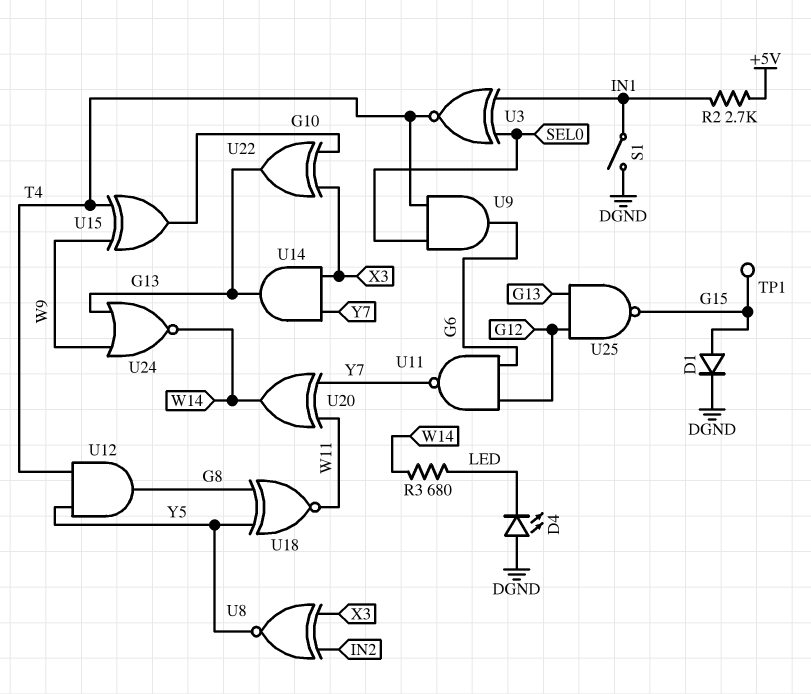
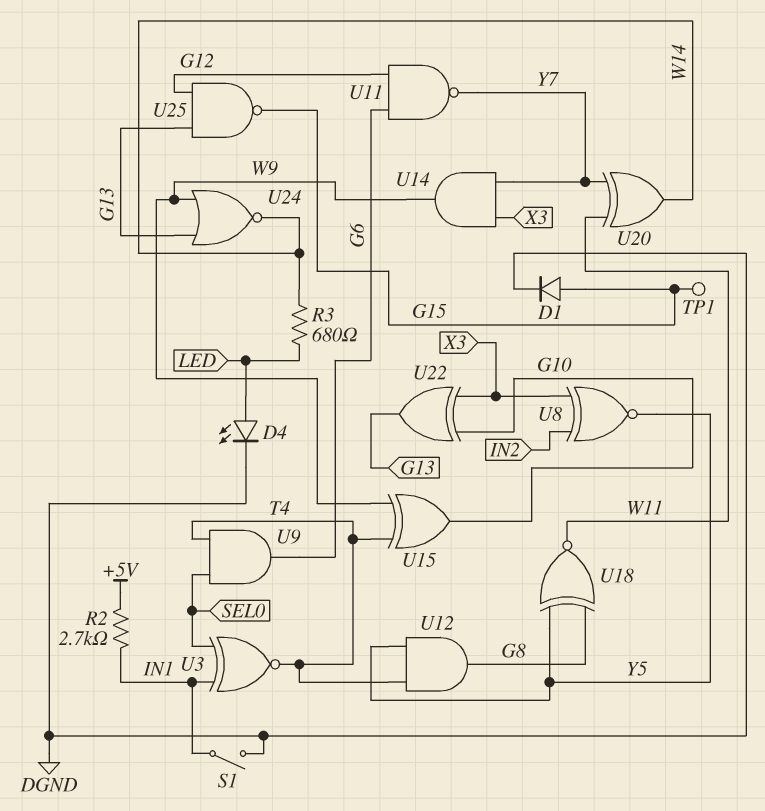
D4: LED (A DGND, K LED) -> LED (A LED, K DGND)
U14: AND (in X3, in Y7, out G13) -> AND (in X3, in Y7, out W9)

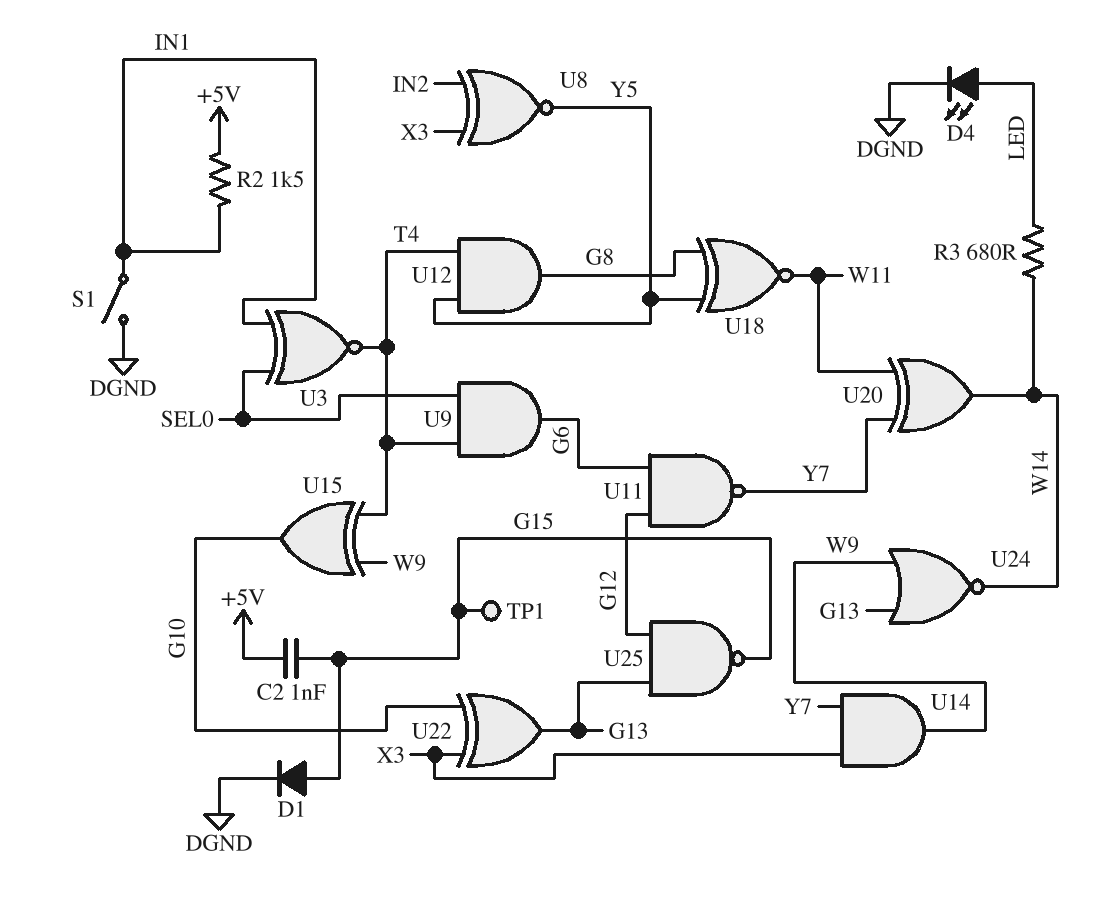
C2: none -> 1nF (+5V, G15)
R2: 2.7k (+5V, IN1) -> 1.5k (+5V, IN1)

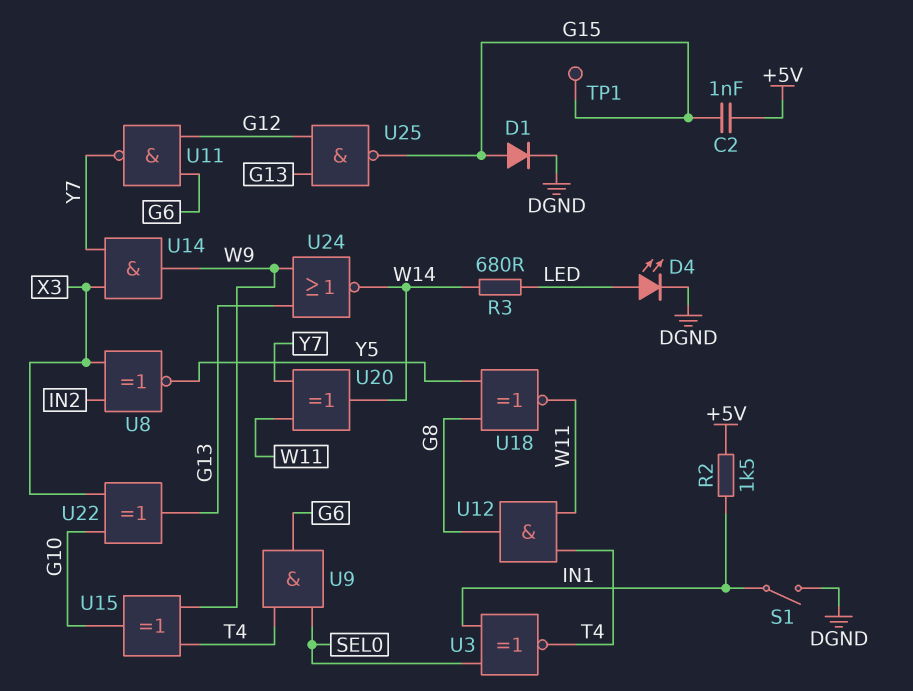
U12: AND (in T4, in Y5, out G8) -> AND (in T4, in W11, out G8)

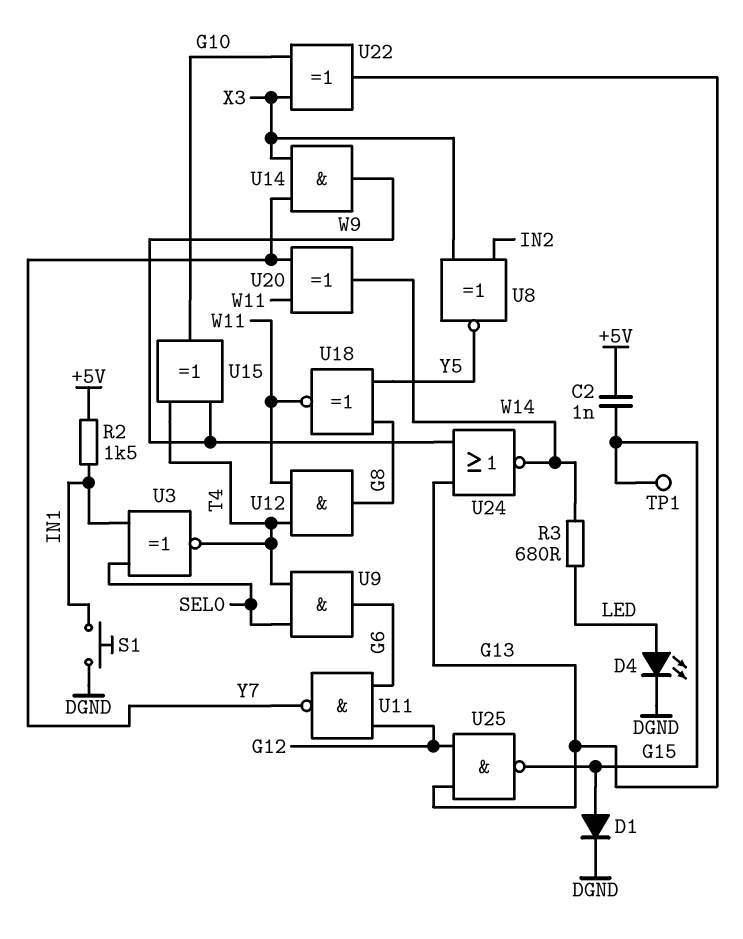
S1: switch (DGND, IN1) -> button (DGND, IN1)

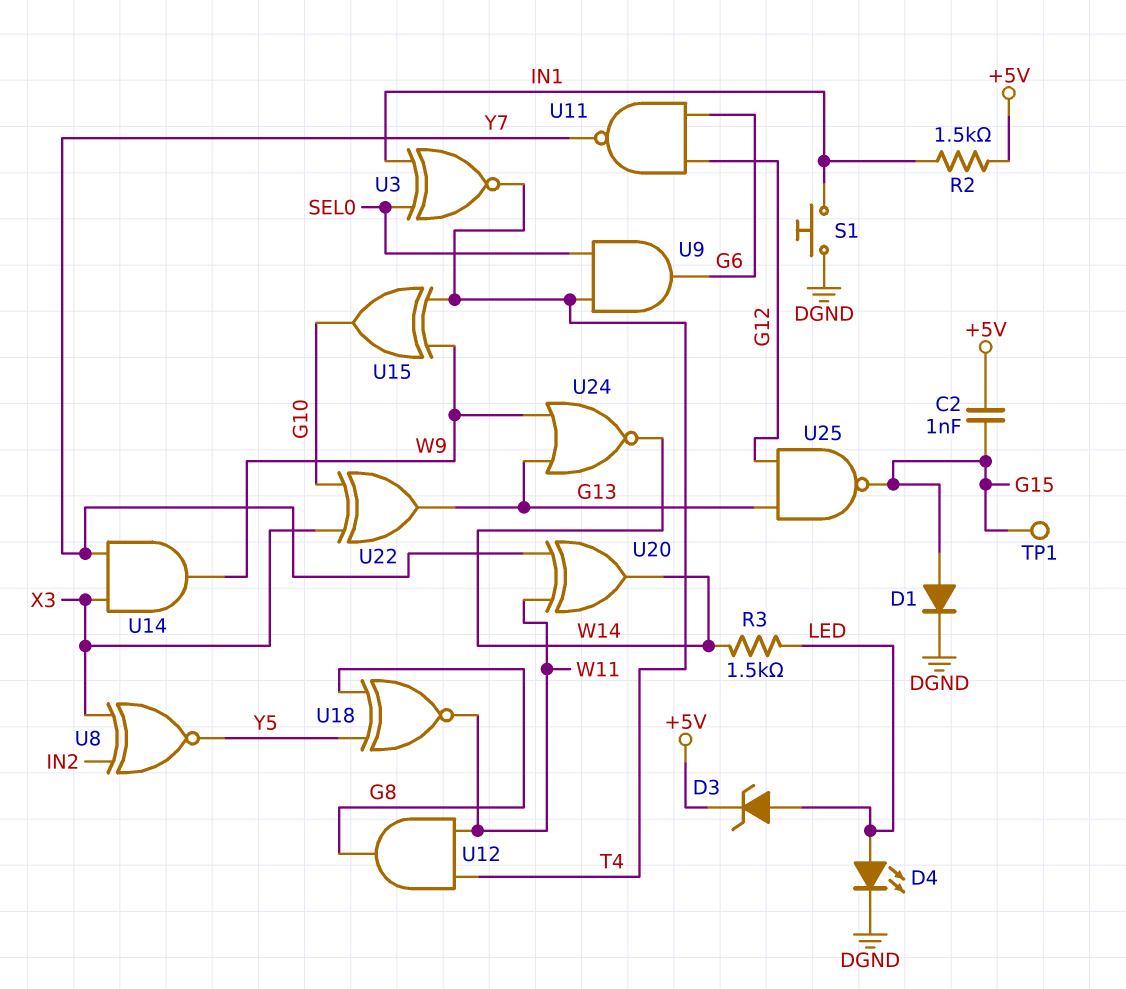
D3: none -> zener (A LED, K +5V)
R3: 680 (LED, W14) -> 1.5k (LED, W14)

